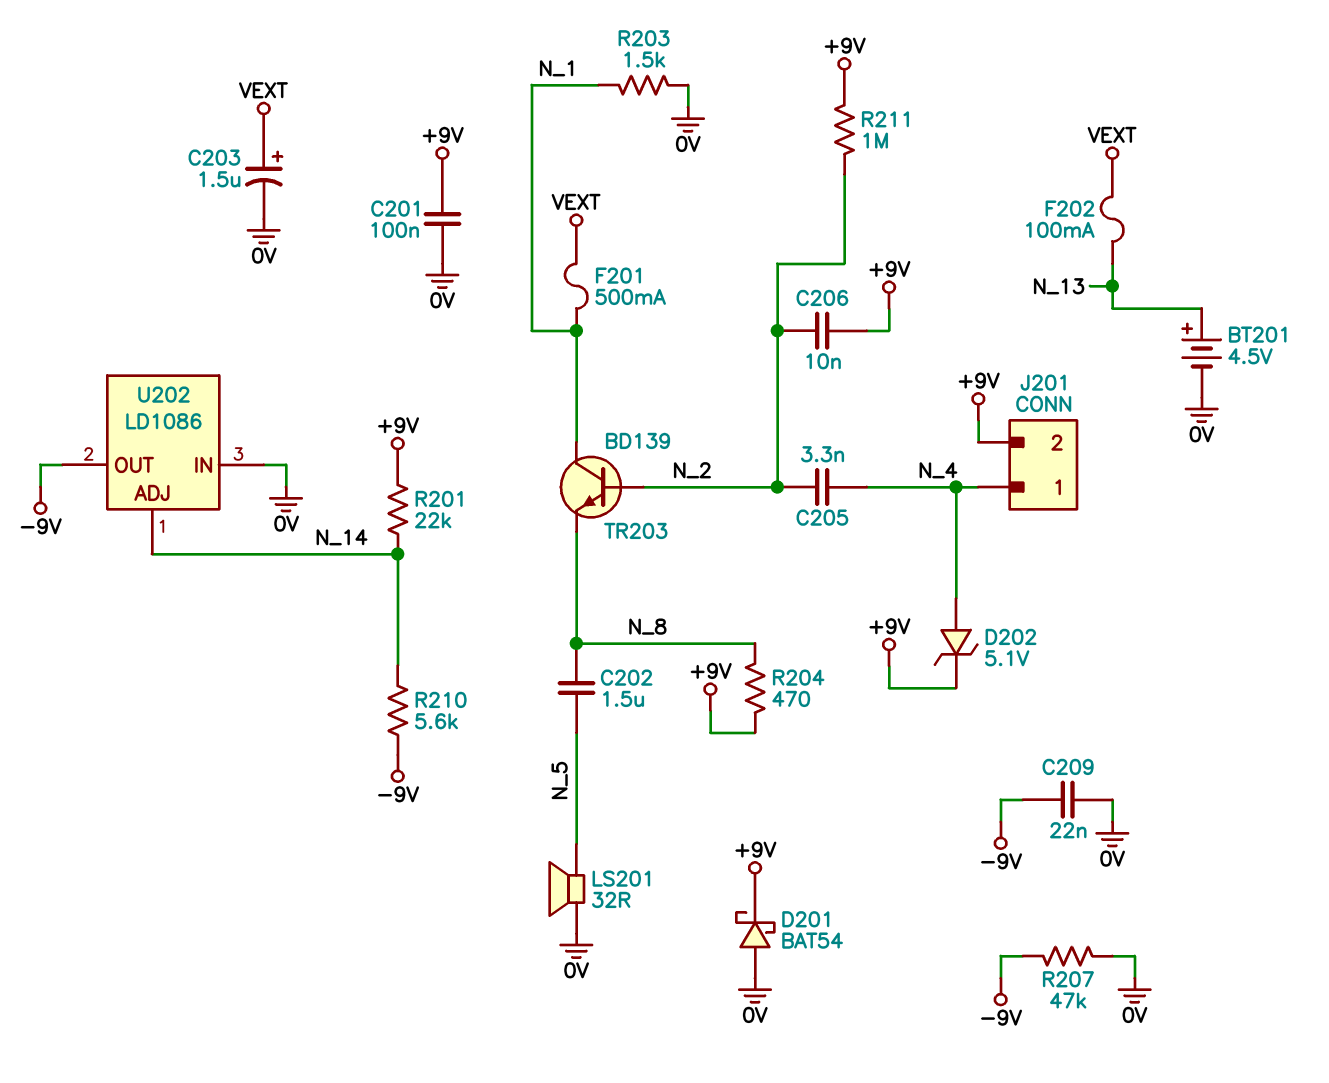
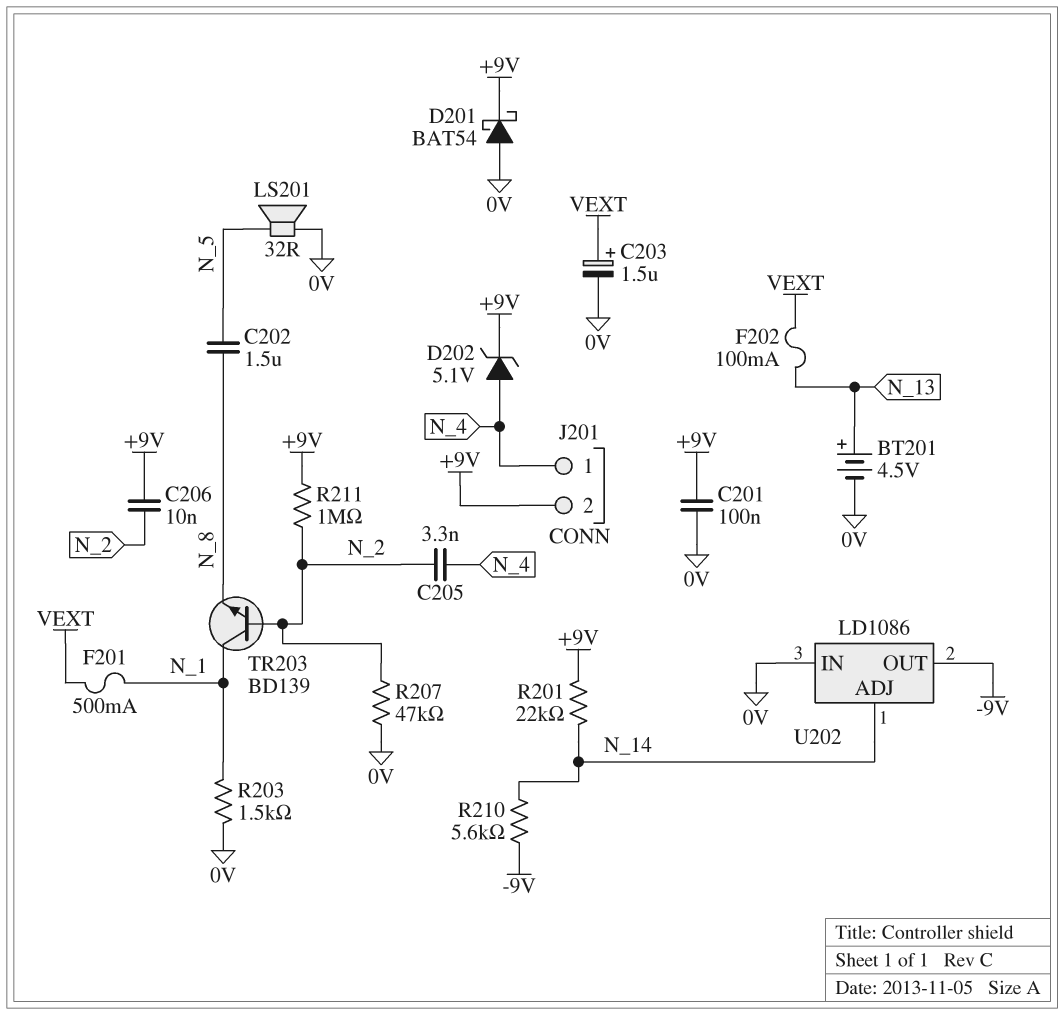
C209: 22nF (-9V, 0V) -> none
R204: 470 (+9V, N_8) -> none
R207: 47k (-9V, 0V) -> 47k (0V, N_2)

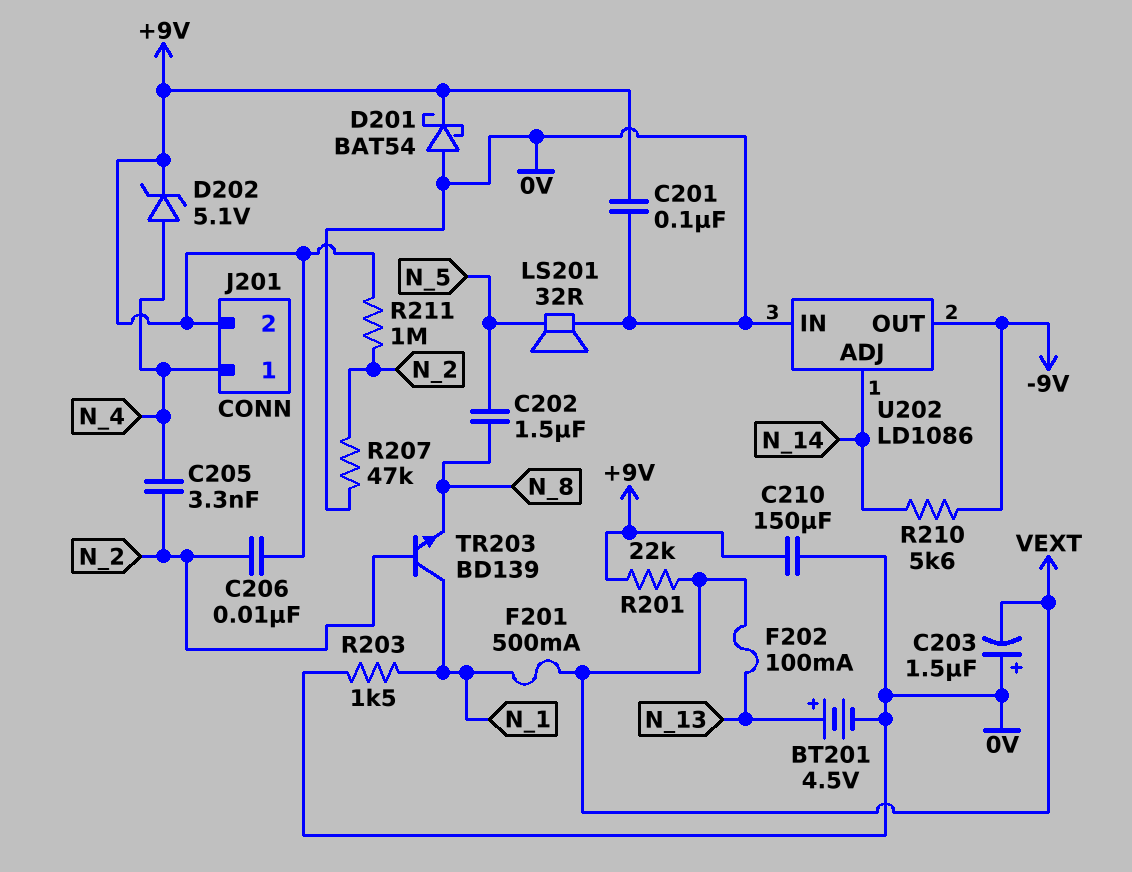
C203: 1.5uF (plus VEXT, minus 0V) -> 1.5uF (plus 0V, minus VEXT)
C210: none -> 150uF (+9V, 0V)
R201: 22k (+9V, N_14) -> 22k (+9V, VEXT)

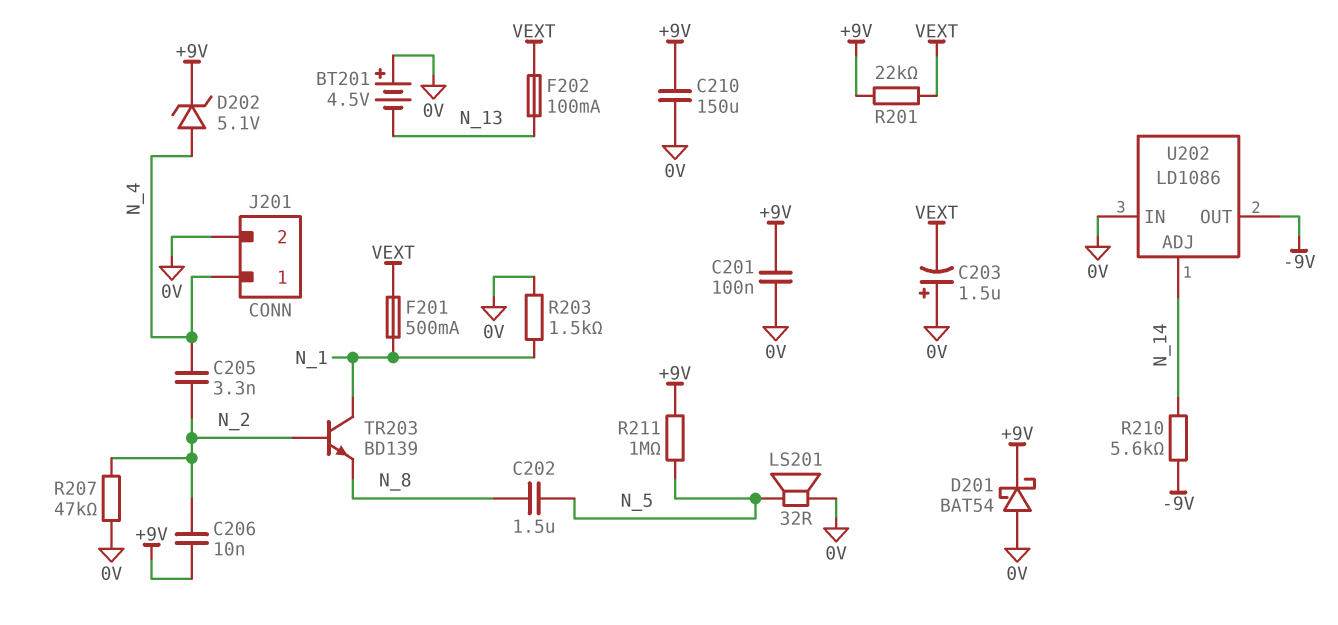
BT201: 4.5V (plus N_13, minus 0V) -> 4.5V (plus 0V, minus N_13)
J201 pin 2: +9V -> 0V
R211: 1M (+9V, N_2) -> 1M (+9V, N_5)

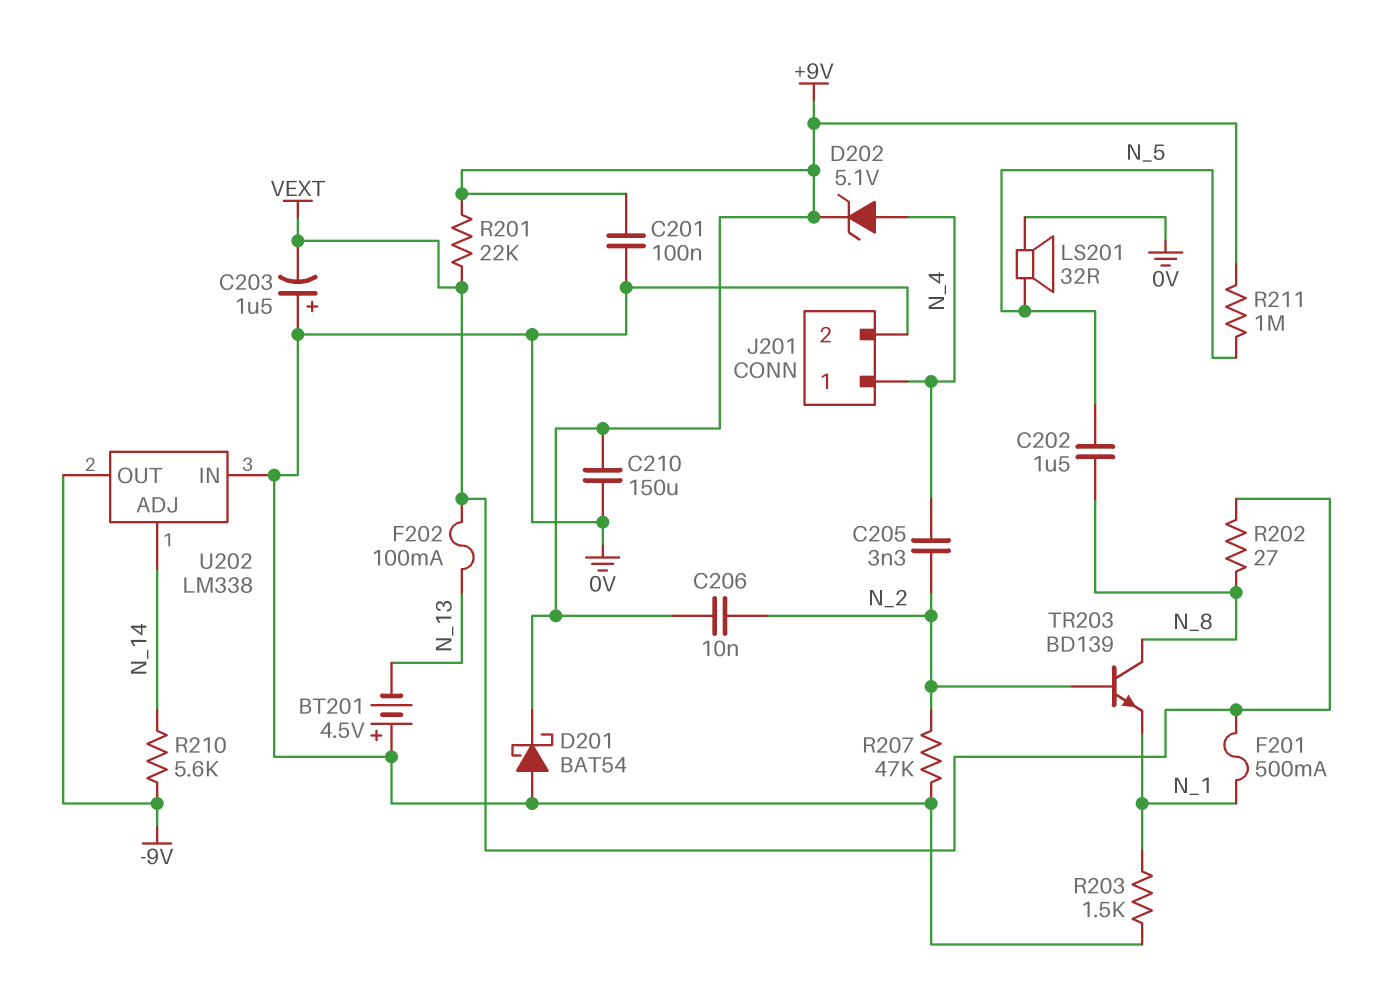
R202: none -> 27 (N_8, VEXT)
TR203: NPN BD139 (B N_2, C N_1, E N_8) -> NPN BD139 (B N_2, C N_8, E N_1)
U202: LD1086 -> LM338

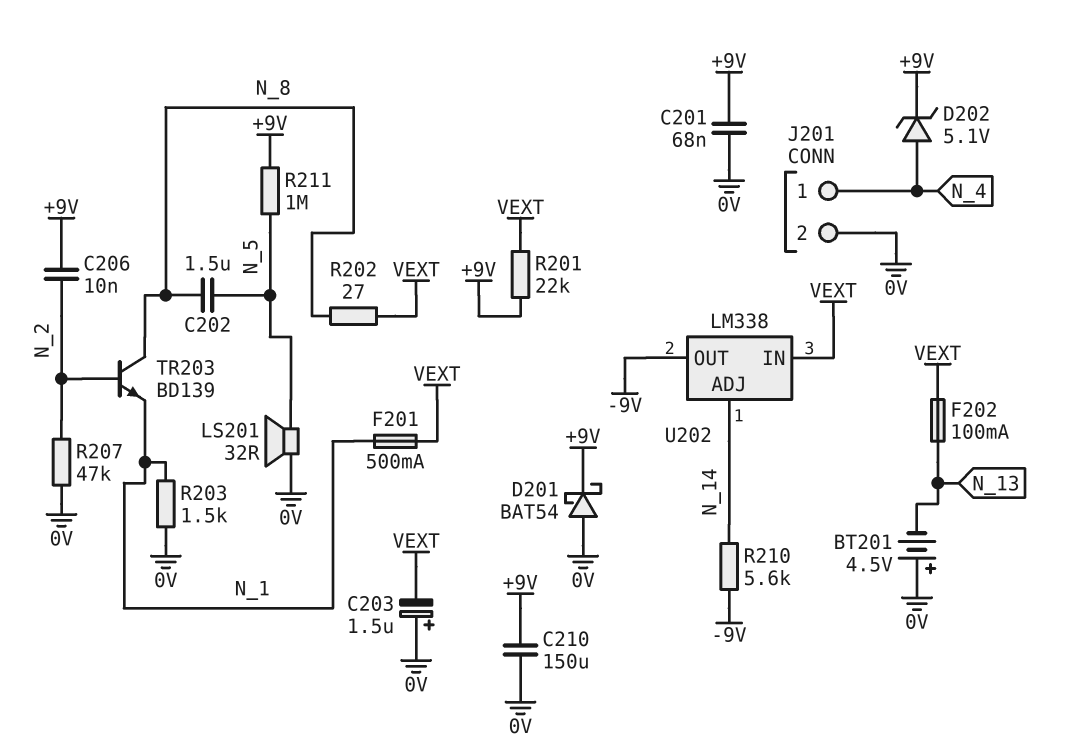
C201: 100nF (+9V, 0V) -> 68nF (+9V, 0V)
C205: 3.3nF (N_2, N_4) -> none
U202 pin IN: 0V -> VEXT

